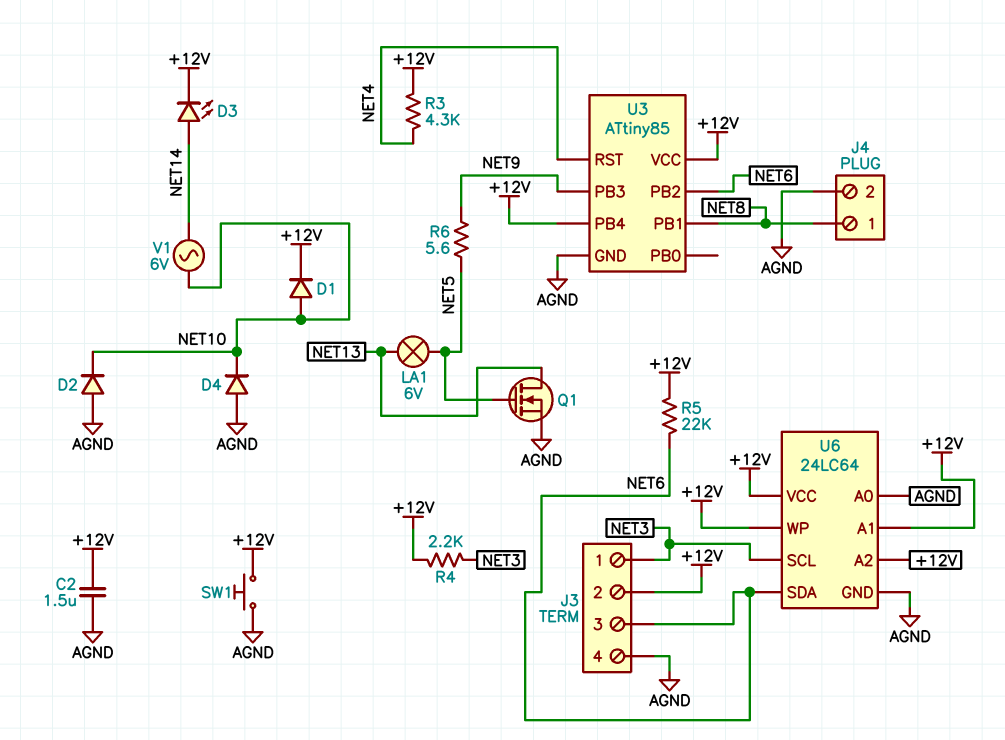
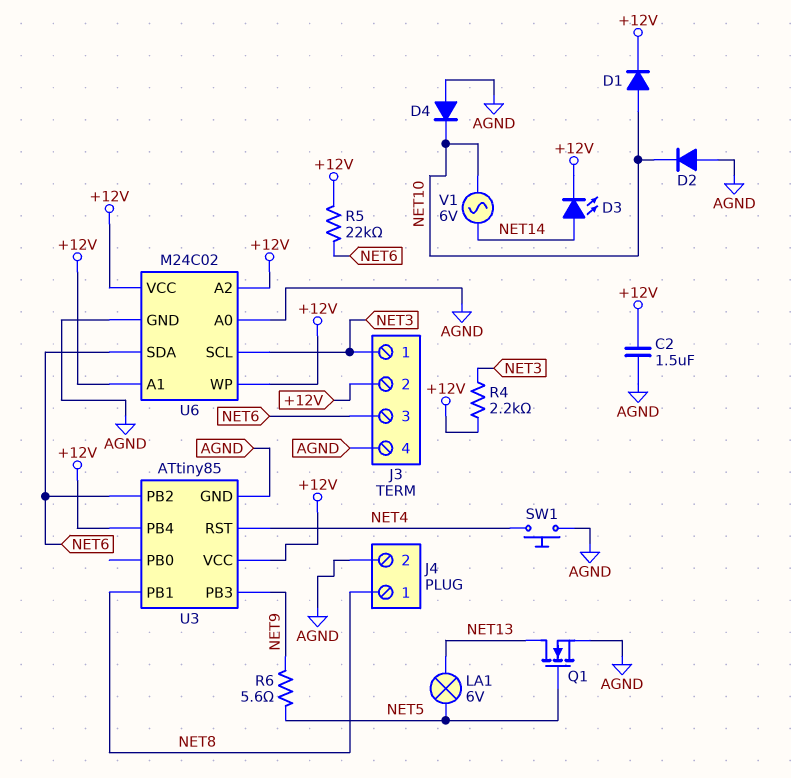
R3: 4.3k (+12V, NET4) -> none
SW1: button (+12V, AGND) -> button (AGND, NET4)
U6: 24LC64 -> M24C02

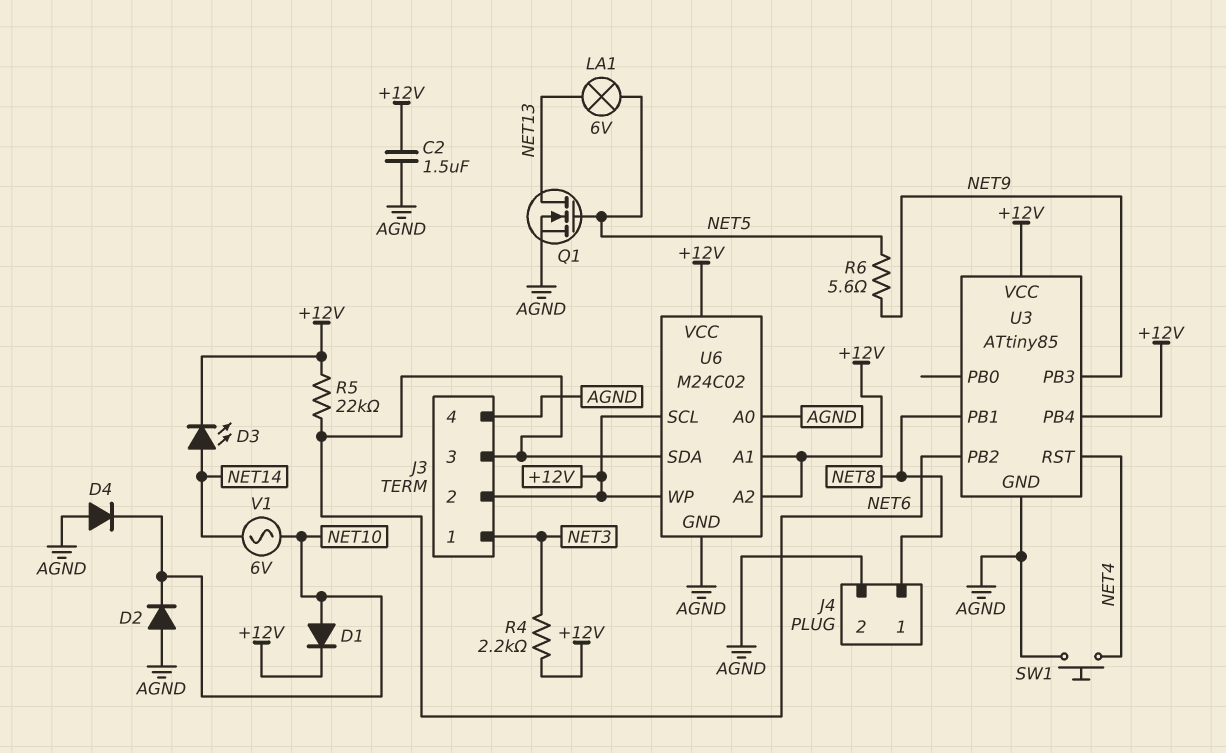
U6 pin SCL: NET3 -> +12V

